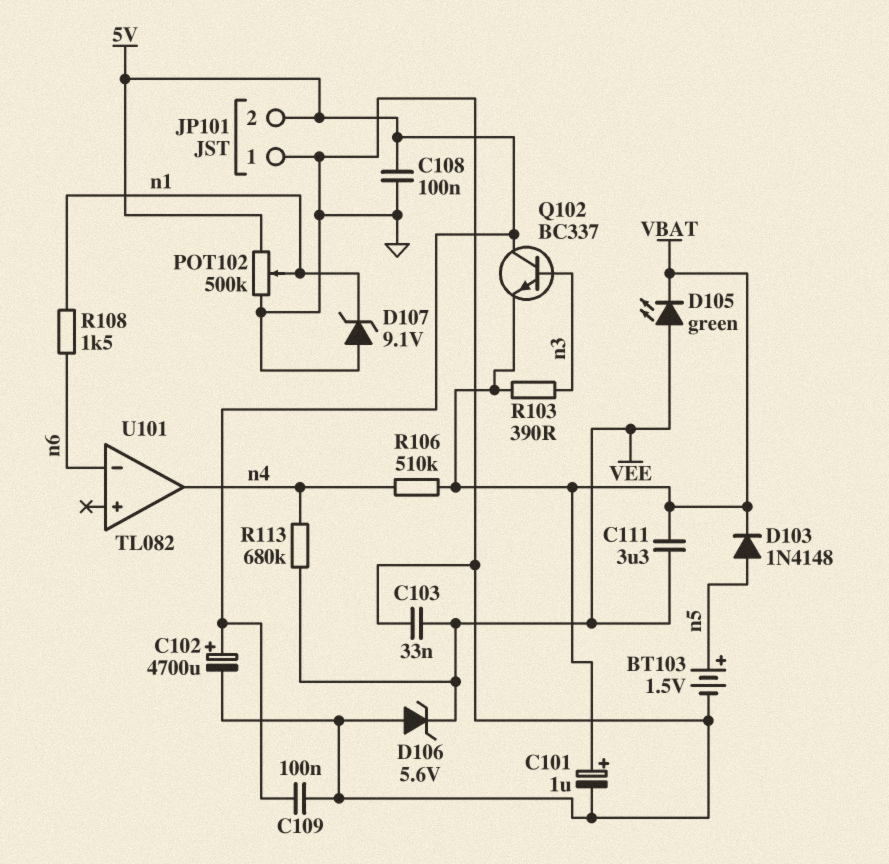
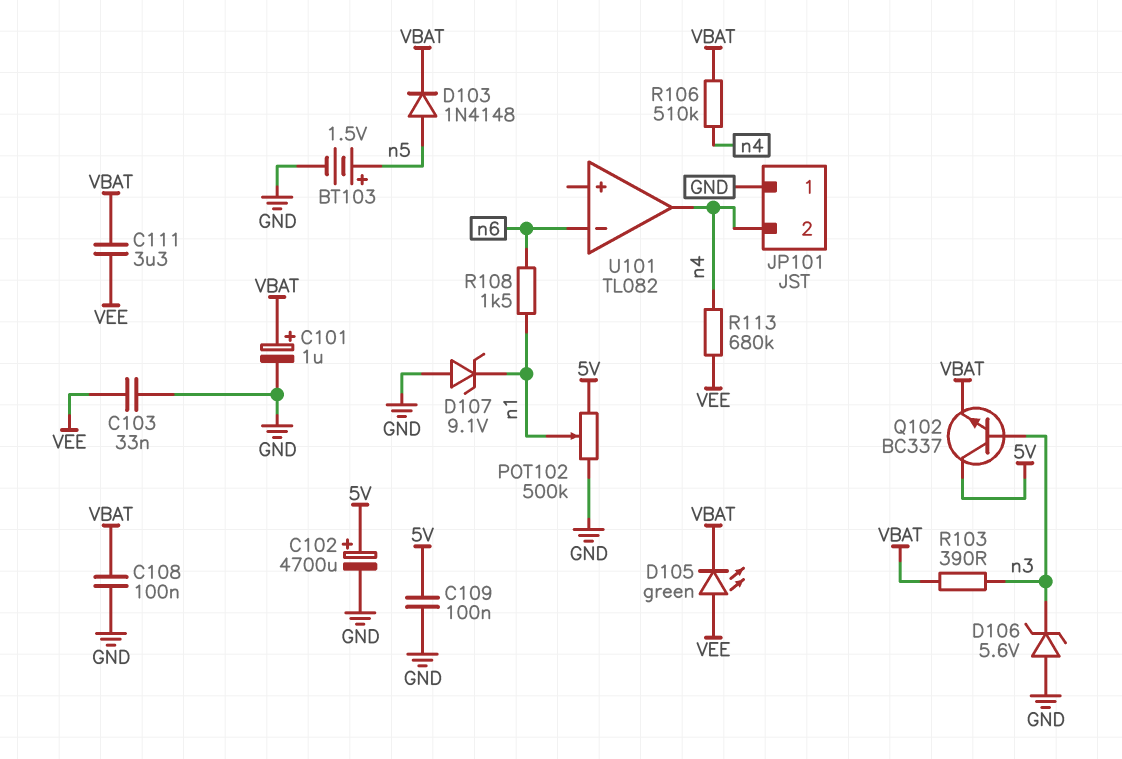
C108: 100nF (5V, GND) -> 100nF (GND, VBAT)
D106: zener 5.6V (A GND, K VEE) -> zener 5.6V (A GND, K n3)
JP101 pin 2: 5V -> n4

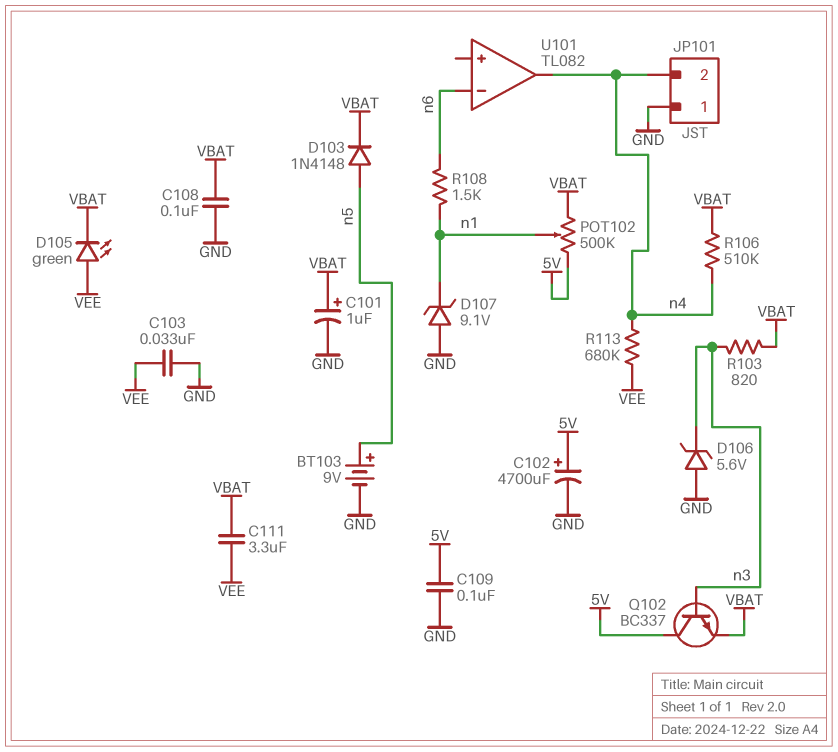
BT103: 1.5V (plus n5, minus GND) -> 9V (plus n5, minus GND)
POT102: 500k (5V, GND, wiper n1) -> 500k (5V, VBAT, wiper n1)
R103: 390 (VBAT, n3) -> 820 (VBAT, n3)

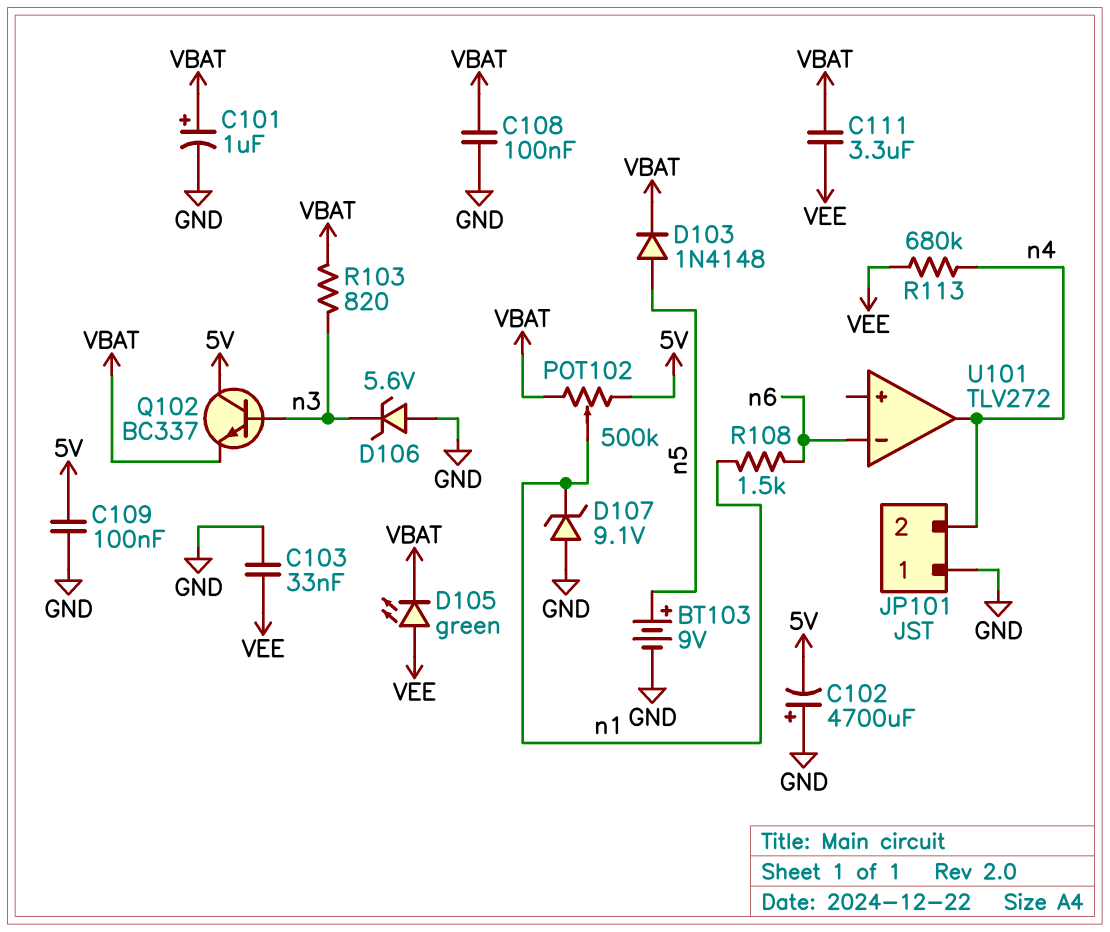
C102: 4700uF (plus 5V, minus GND) -> 4700uF (plus GND, minus 5V)
R106: 510k (VBAT, n4) -> none
U101: TL082 -> TLV272

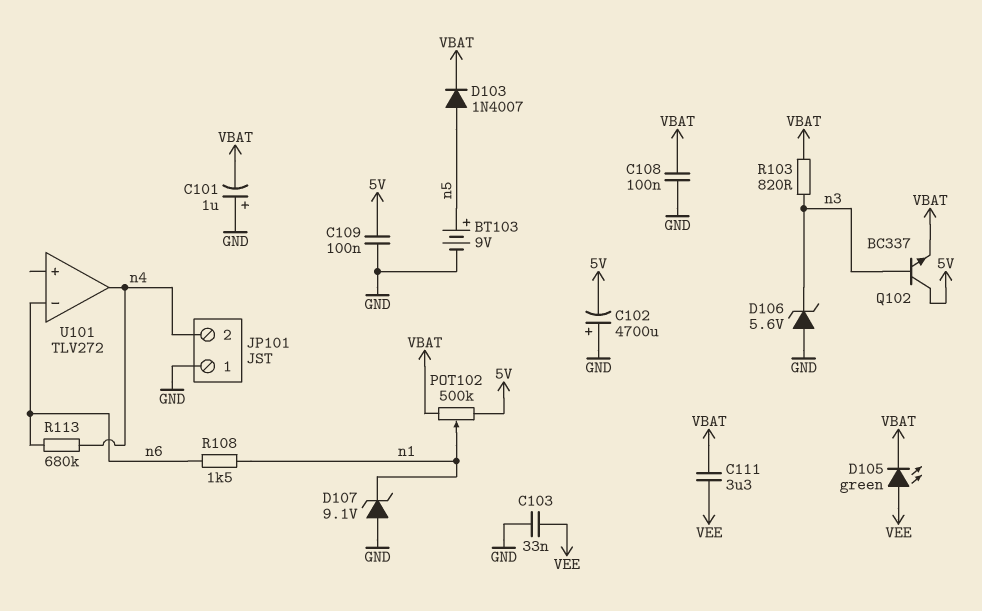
C101: 1uF (plus VBAT, minus GND) -> 1uF (plus GND, minus VBAT)
D103: diode 1N4148 (A n5, K VBAT) -> diode 1N4007 (A n5, K VBAT)
R113: 680k (VEE, n4) -> 680k (n4, n6)

